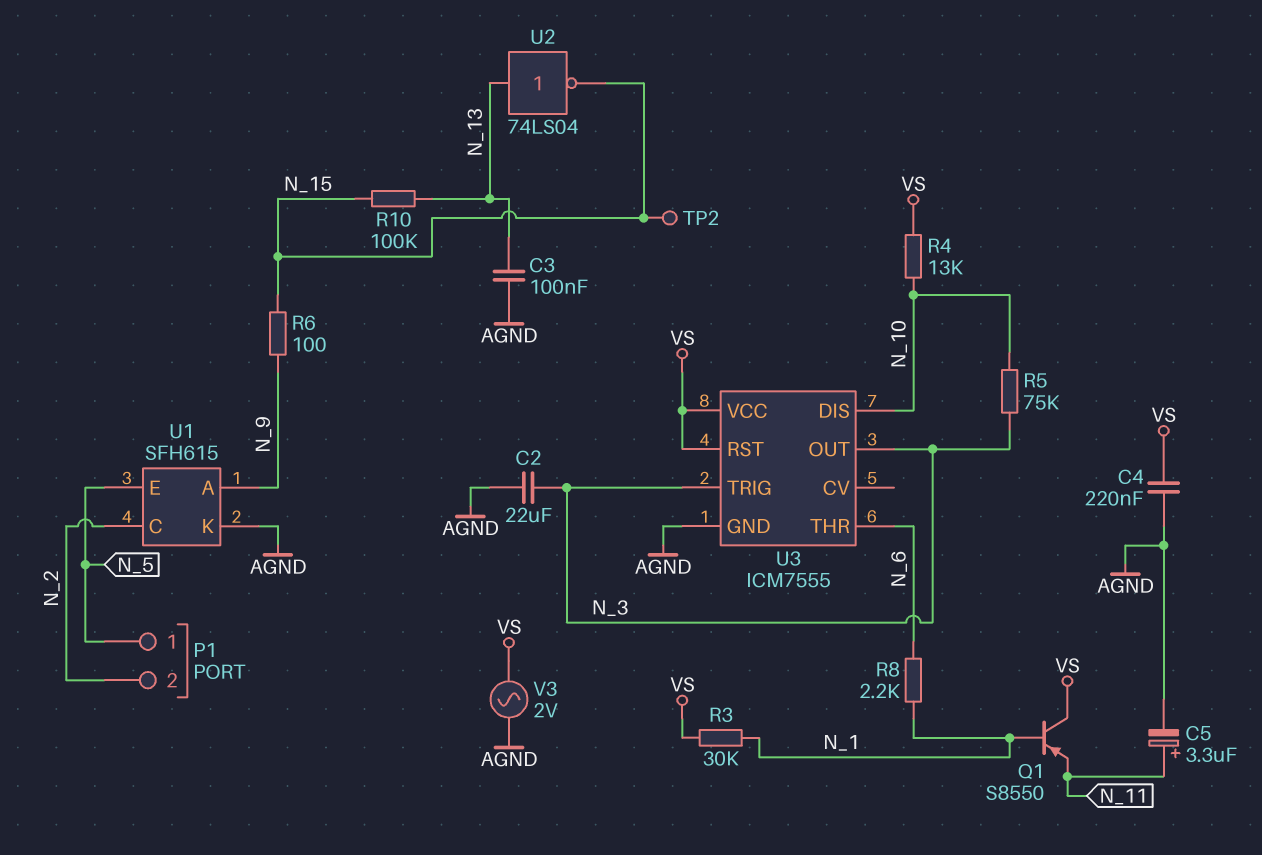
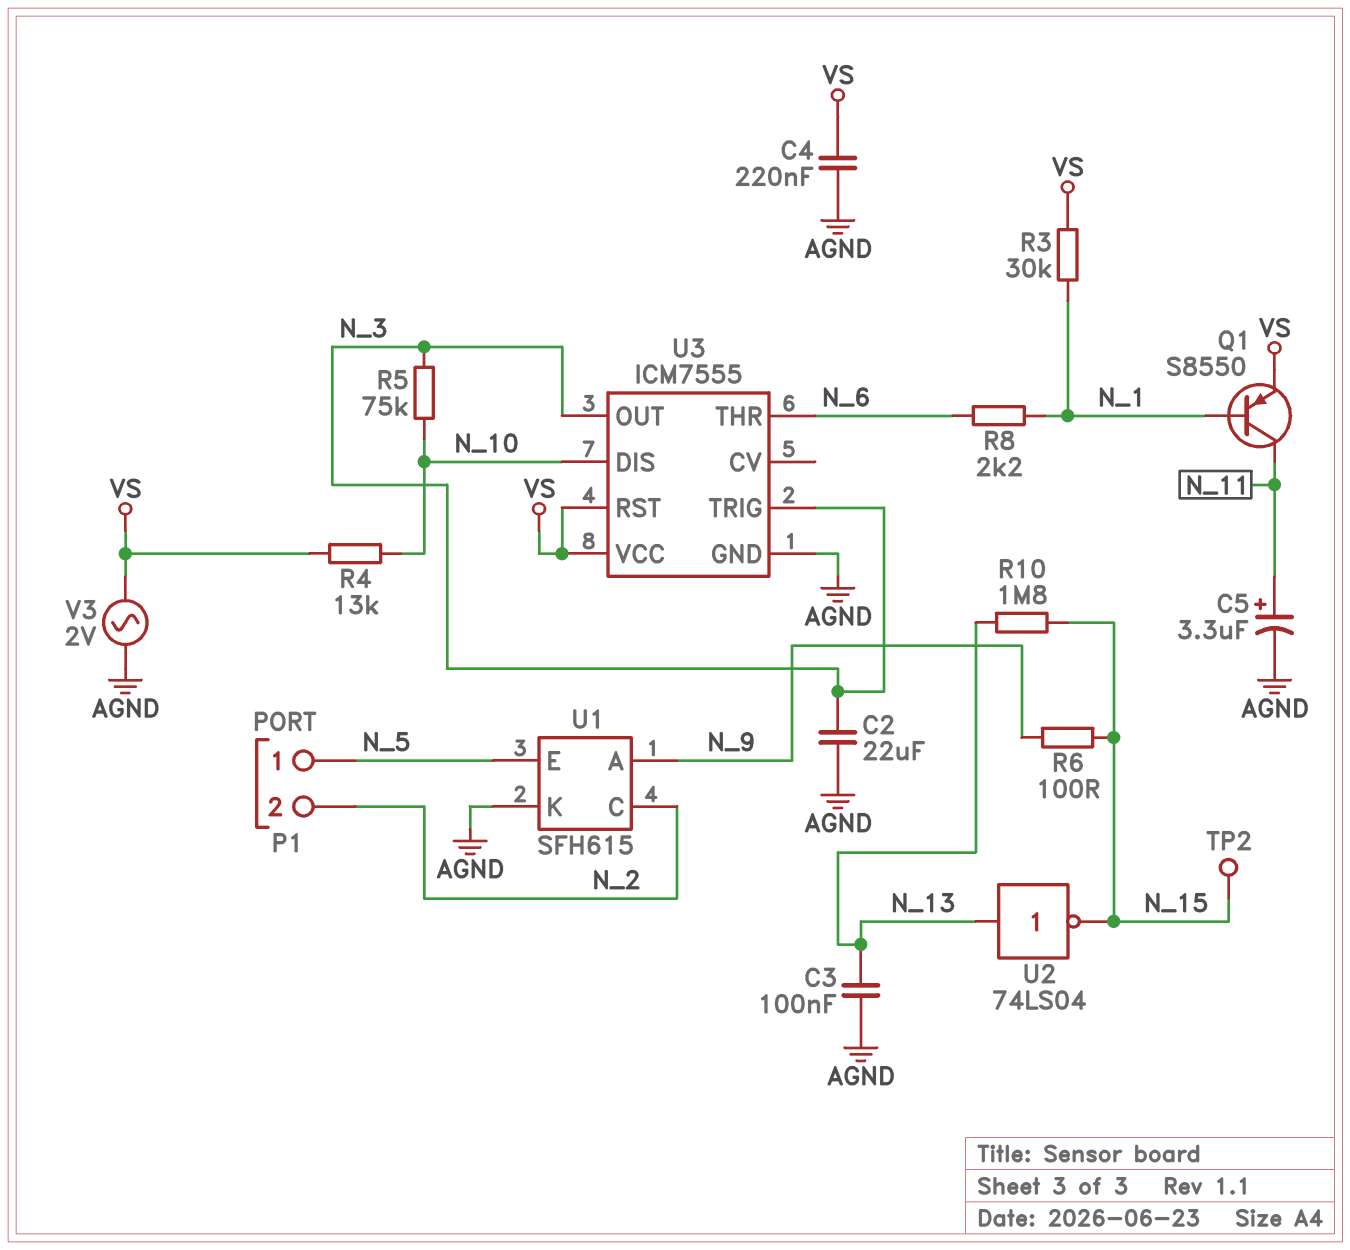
Q1: PNP S8550 (B N_1, C VS, E N_11) -> PNP S8550 (B N_1, C N_11, E VS)
R10: 100k (N_13, N_15) -> 1.8M (N_13, N_15)

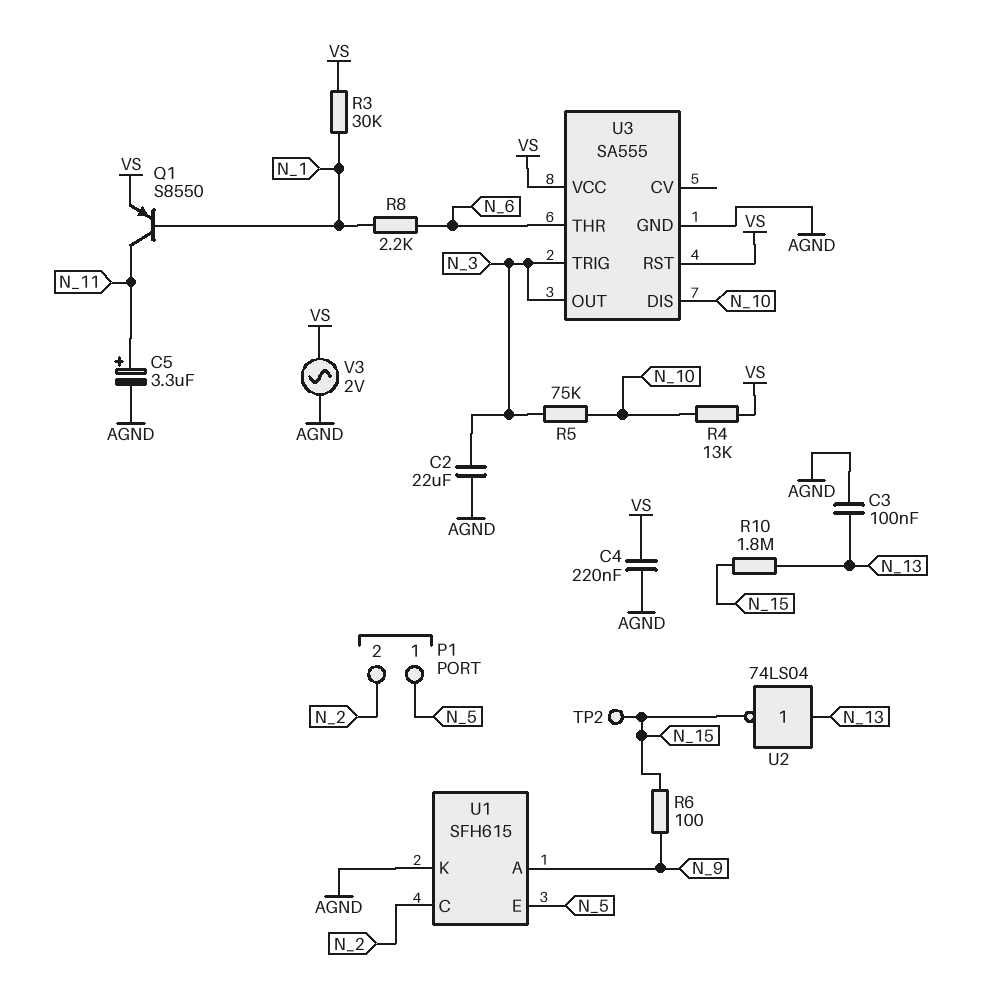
U3: ICM7555 -> SA555

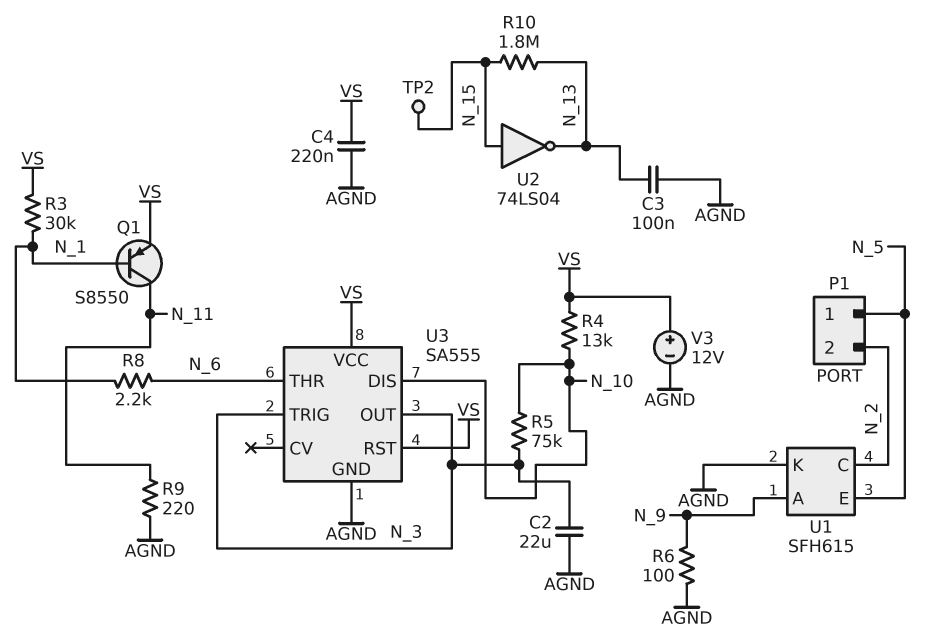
C5: 3.3uF (plus N_11, minus AGND) -> none
R6: 100 (N_9, N_15) -> 100 (AGND, N_9)
R9: none -> 220 (AGND, N_11)
U2: NOT 74LS04 (in N_13, out N_15) -> NOT 74LS04 (in N_15, out N_13)
V3: AC 2V (AGND, VS) -> 12V (plus VS, minus AGND)

